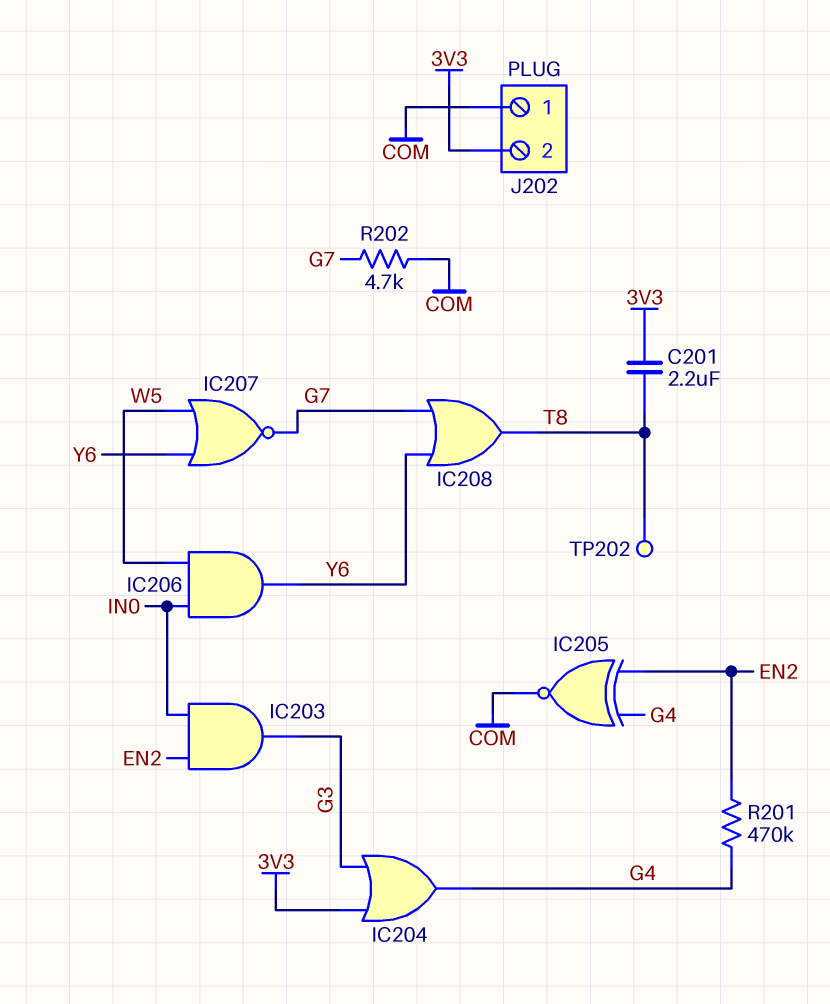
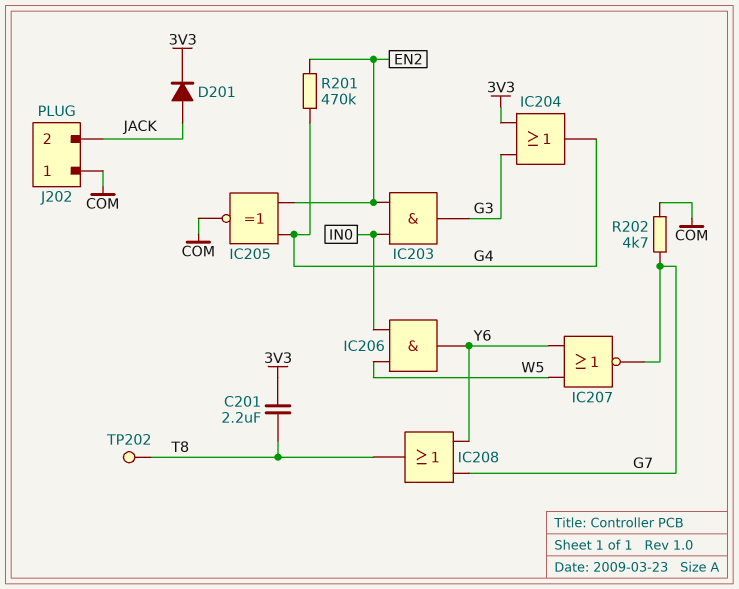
D201: none -> diode (A JACK, K 3V3)
J202 pin 2: 3V3 -> JACK

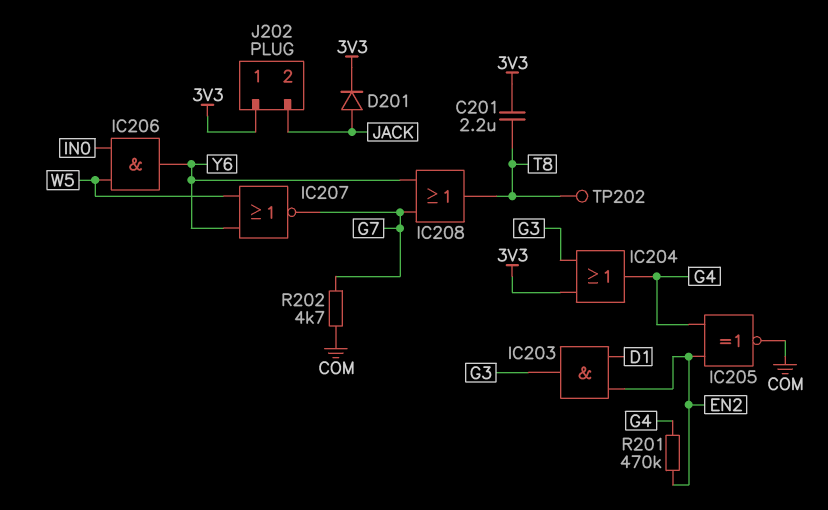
IC203: AND (in EN2, in IN0, out G3) -> AND (in D1, in EN2, out G3)
J202 pin 1: COM -> 3V3

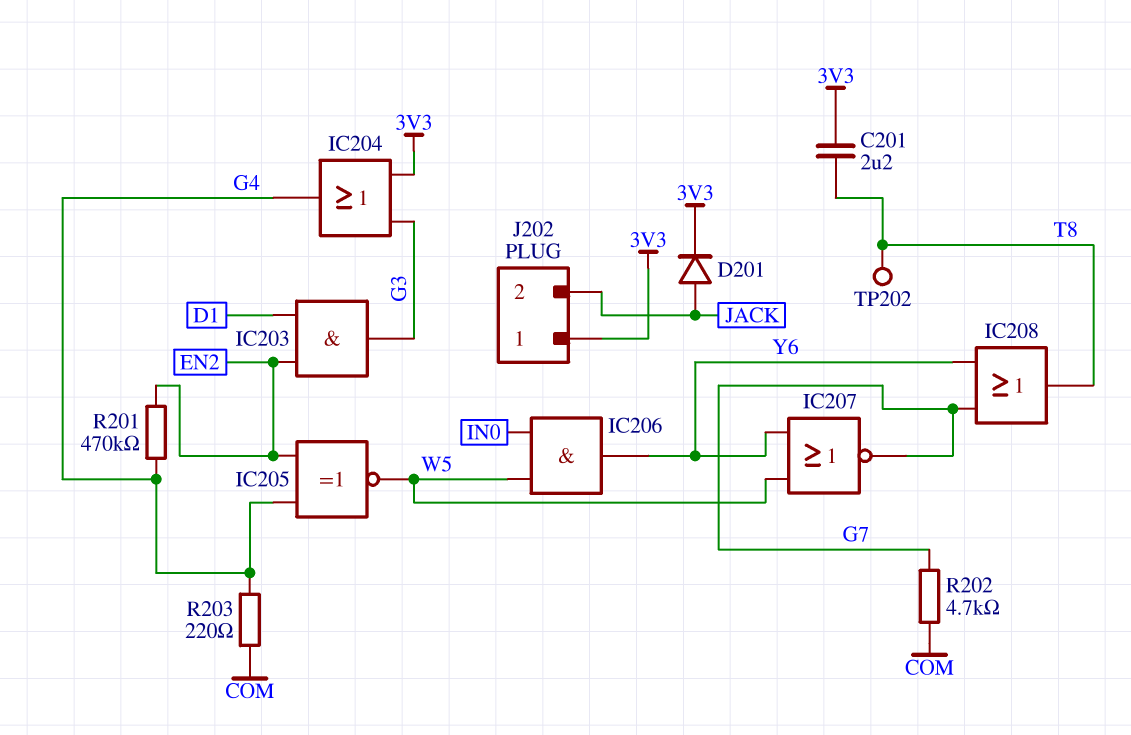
IC205: XNOR (in EN2, in G4, out COM) -> XNOR (in EN2, in G4, out W5)
R203: none -> 220 (COM, G4)

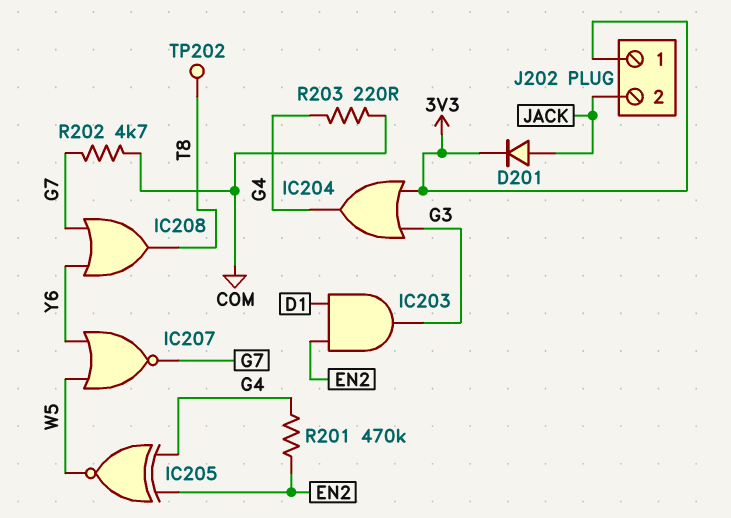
C201: 2.2uF (3V3, T8) -> none
IC206: AND (in IN0, in W5, out Y6) -> none

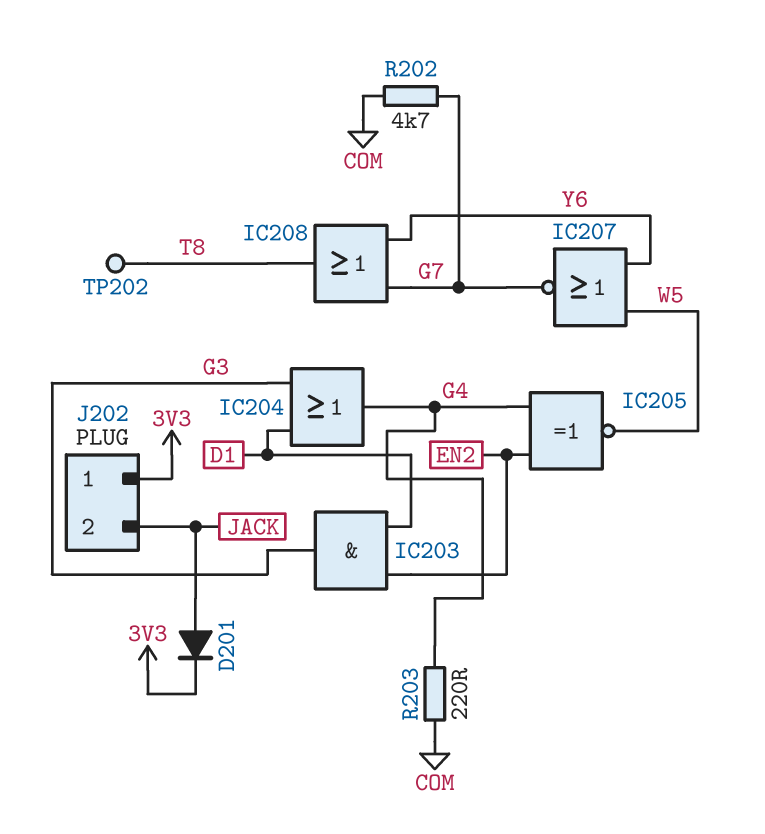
IC204: OR (in 3V3, in G3, out G4) -> OR (in D1, in G3, out G4)
R201: 470k (EN2, G4) -> none

